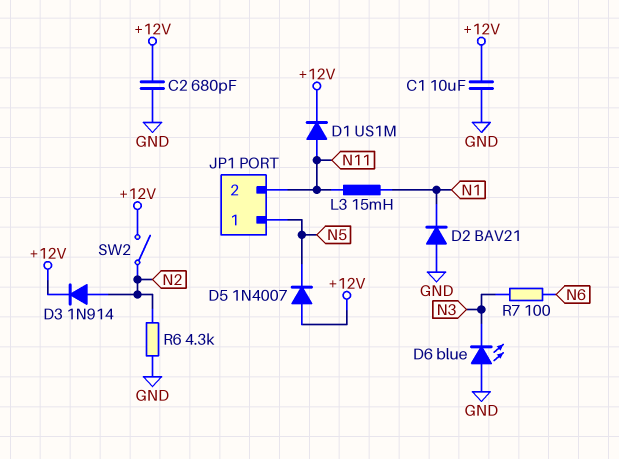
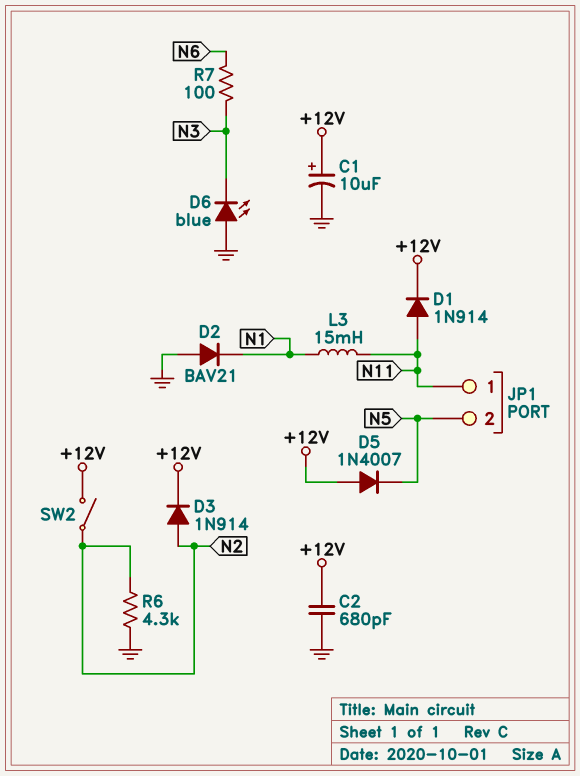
C1: 10uF (+12V, GND) -> 10uF (plus +12V, minus GND)
D1: diode US1M (A N11, K +12V) -> diode 1N914 (A N11, K +12V)
JP1 pin 1: N5 -> N11
JP1 pin 2: N11 -> N5

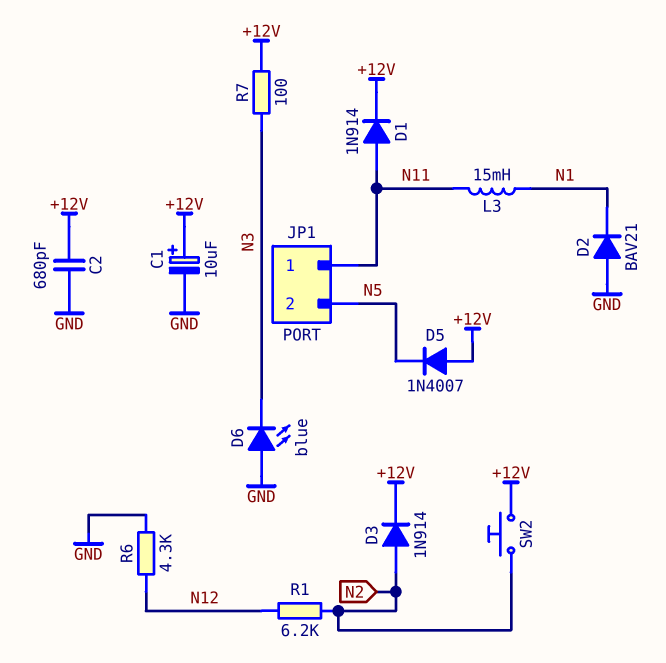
R1: none -> 6.2k (N2, N12)
R6: 4.3k (GND, N2) -> 4.3k (GND, N12)
R7: 100 (N3, N6) -> 100 (+12V, N3)
SW2: switch (+12V, N2) -> button (+12V, N2)

